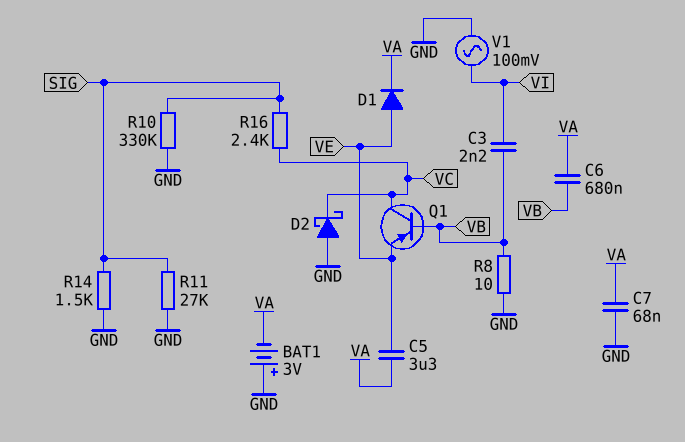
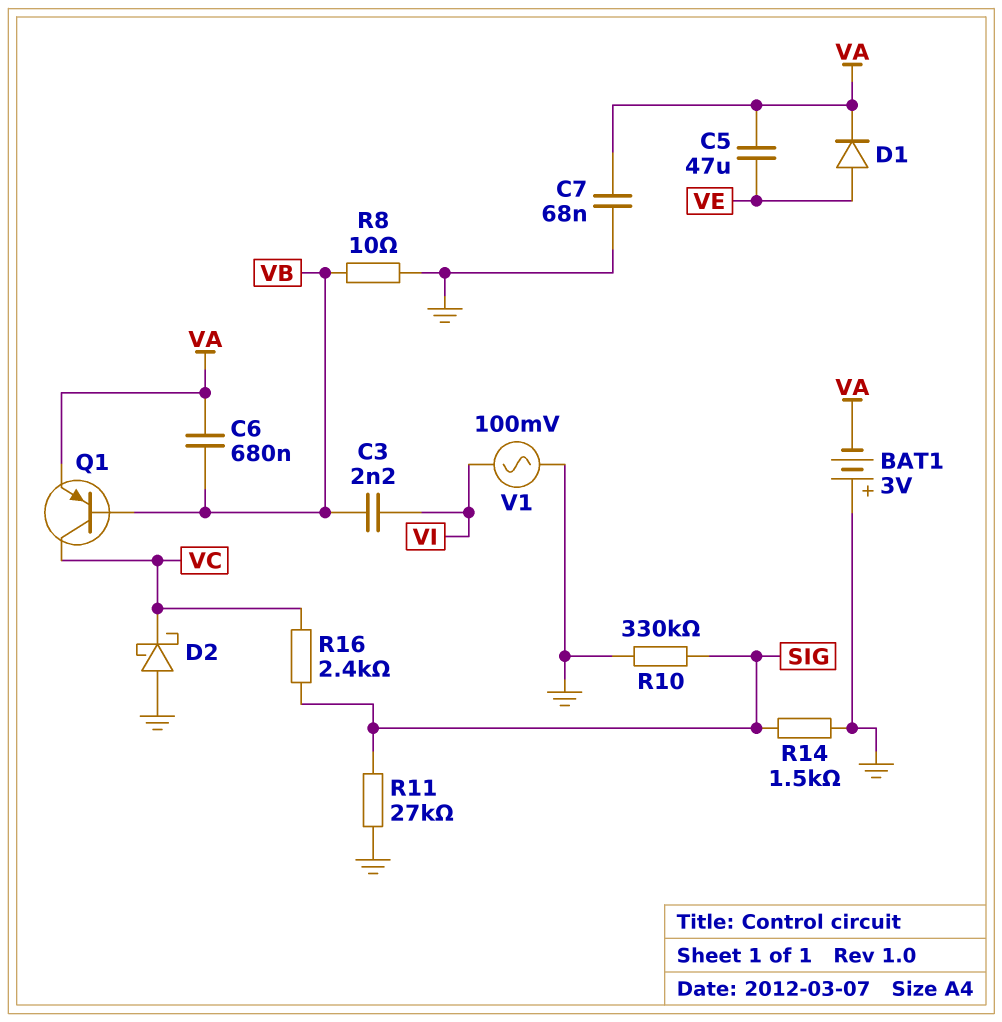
C5: 3.3uF (VA, VE) -> 47uF (VA, VE)
Q1: PNP (B VB, C VC, E VE) -> PNP (B VB, C VC, E VA)

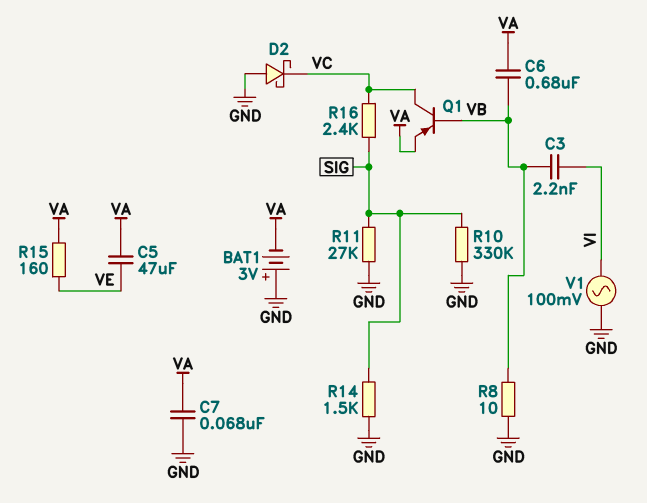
D1: diode (A VE, K VA) -> none
R15: none -> 160 (VA, VE)

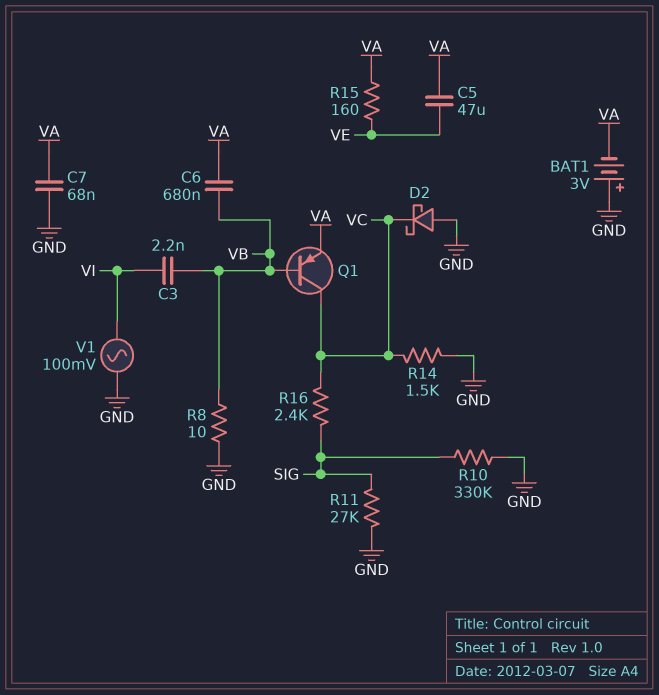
R14: 1.5k (GND, SIG) -> 1.5k (GND, VC)

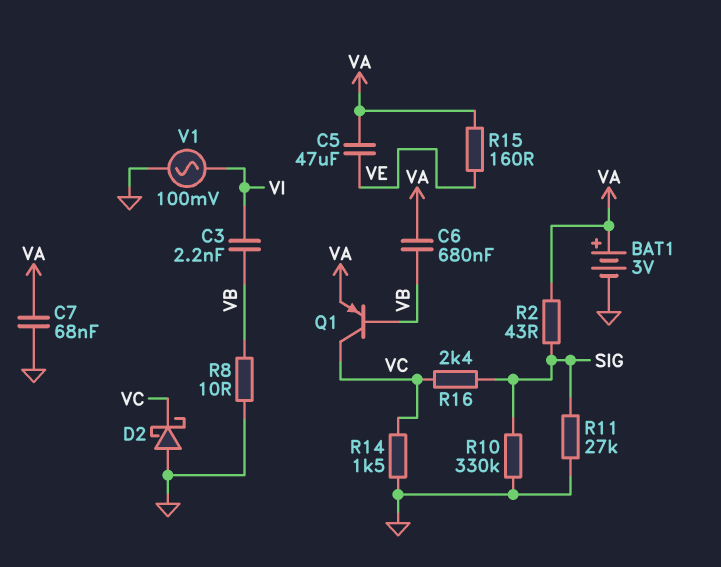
BAT1: 3V (plus GND, minus VA) -> 3V (plus VA, minus GND)
R2: none -> 43 (SIG, VA)

